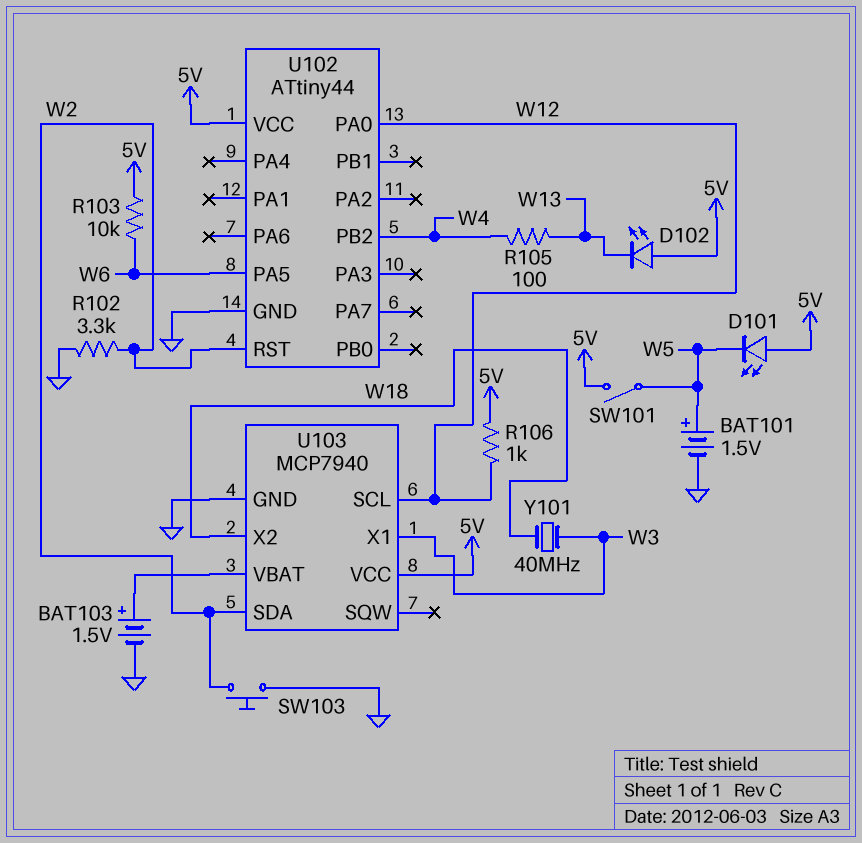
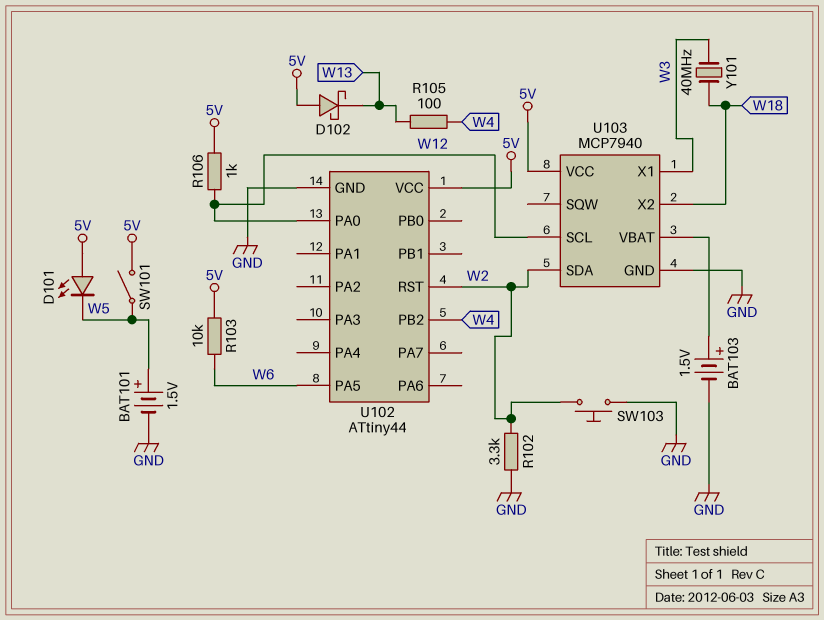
D102: LED (A 5V, K W13) -> schottky (A 5V, K W13)

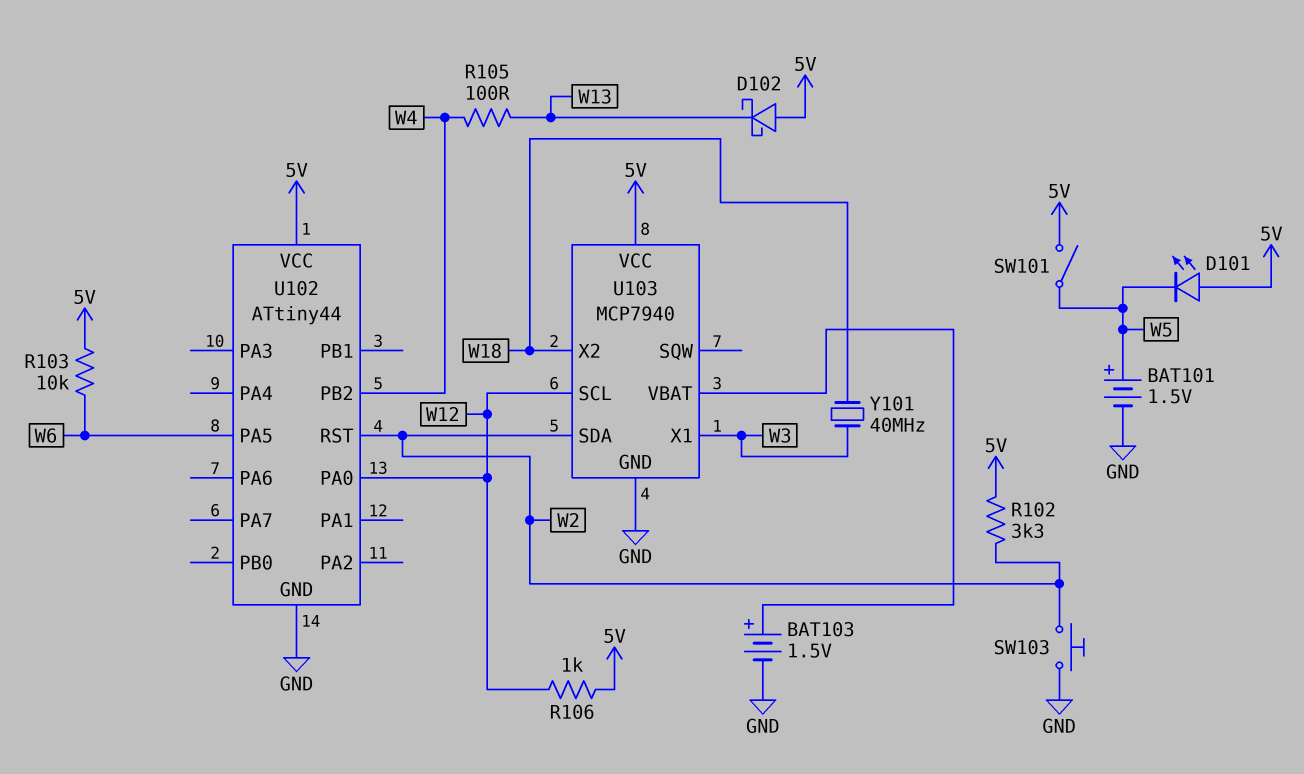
R102: 3.3k (GND, W2) -> 3.3k (5V, W2)

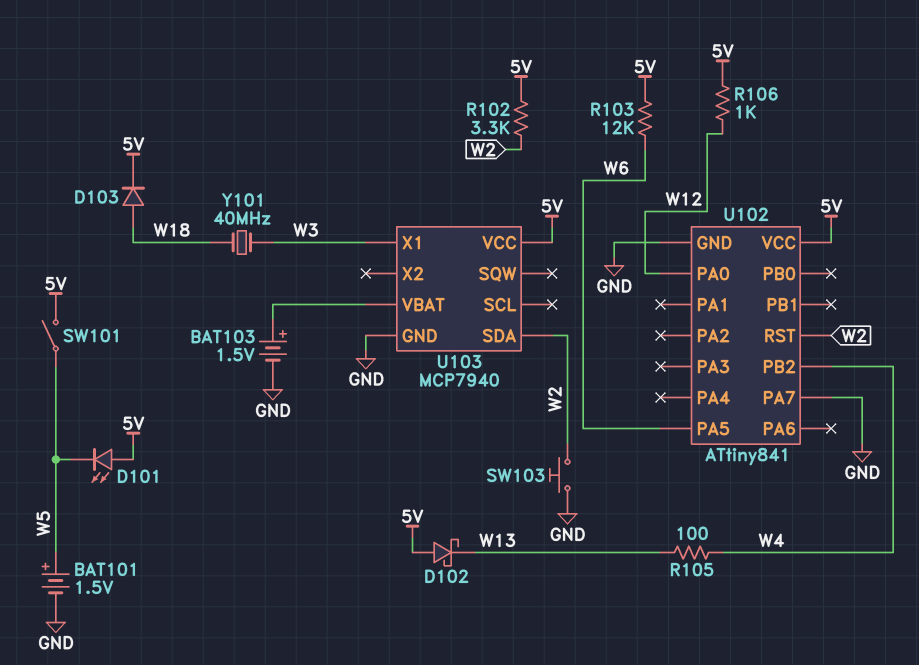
D103: none -> diode (A W18, K 5V)
R103: 10k (5V, W6) -> 12k (5V, W6)
U102: ATtiny44 -> ATtiny841
U102 pin PA7: none -> GND
U103 pin SCL: W12 -> none
U103 pin X2: W18 -> none

